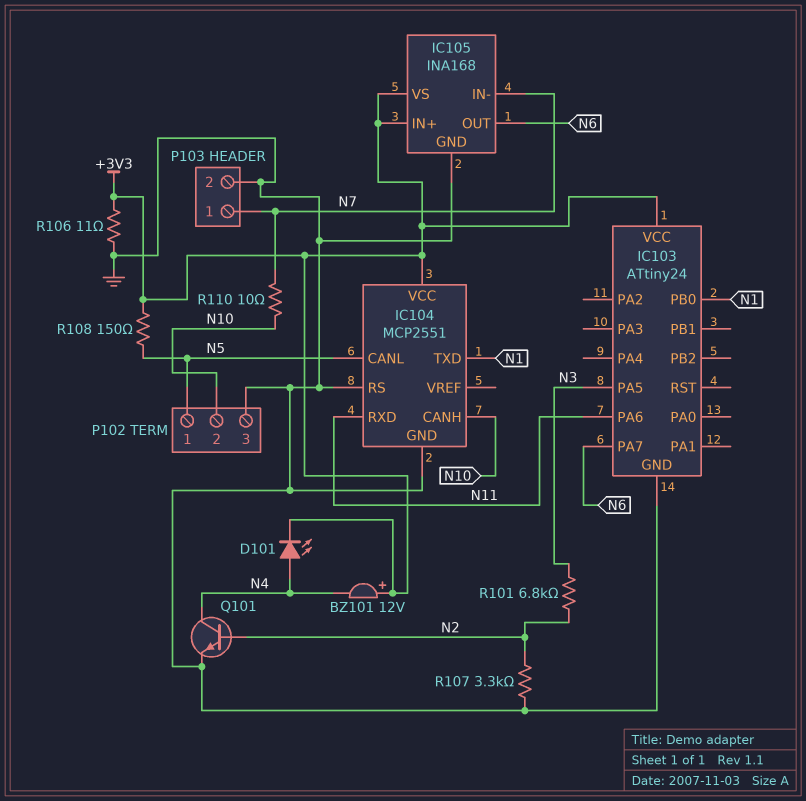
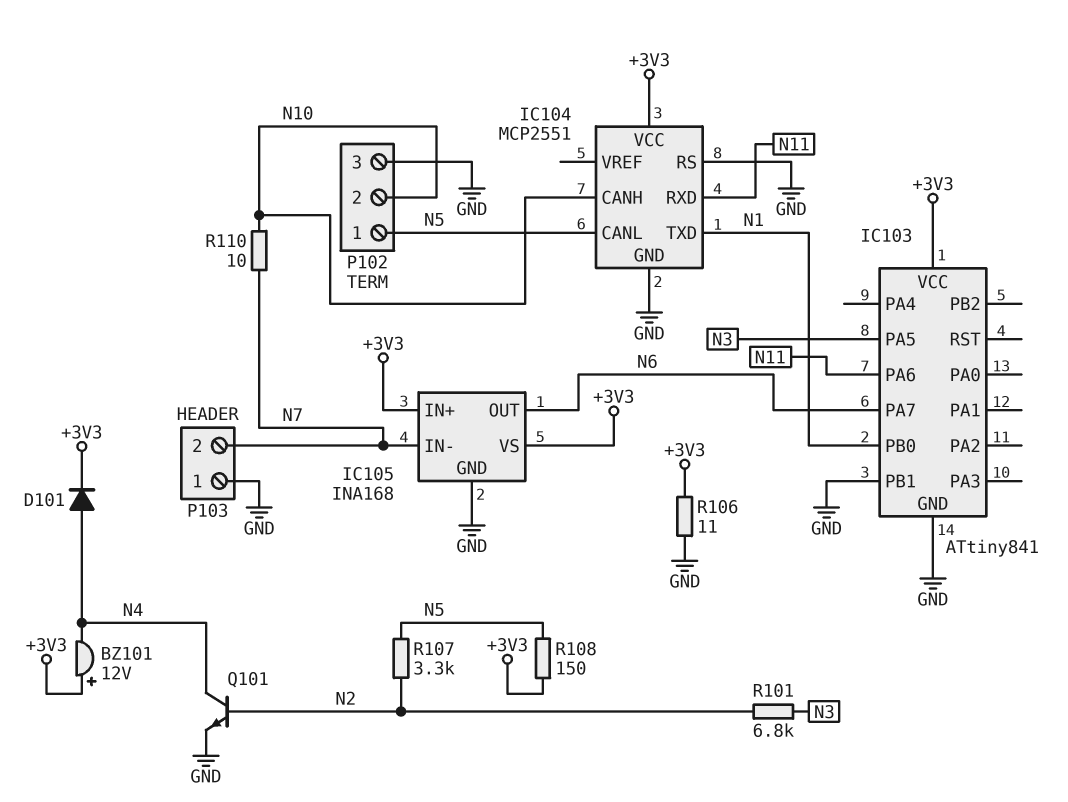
D101: LED (A N4, K +3V3) -> diode (A N4, K +3V3)
IC103: ATtiny24 -> ATtiny841
IC103 pin PB1: none -> GND
P103 pin 1: N7 -> GND
P103 pin 2: GND -> N7
R107: 3.3k (GND, N2) -> 3.3k (N2, N5)

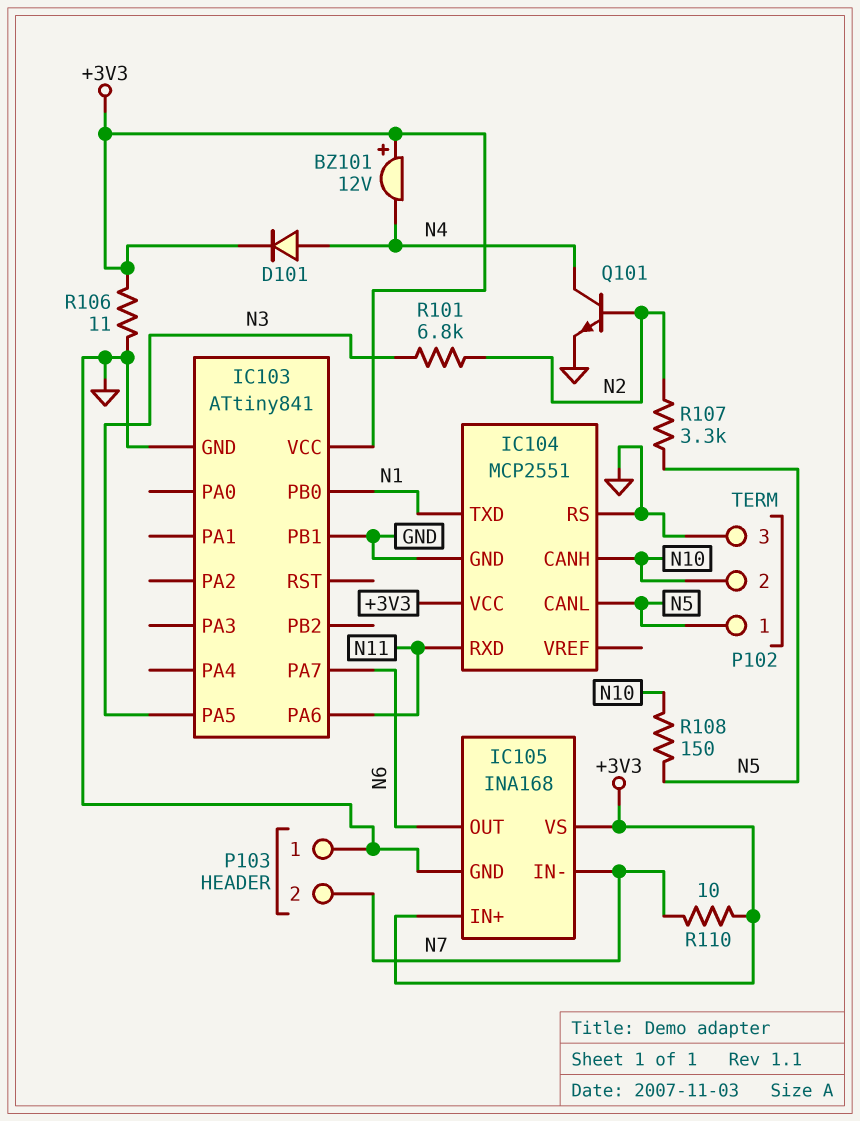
R108: 150 (+3V3, N5) -> 150 (N5, N10)
R110: 10 (N7, N10) -> 10 (+3V3, N7)

